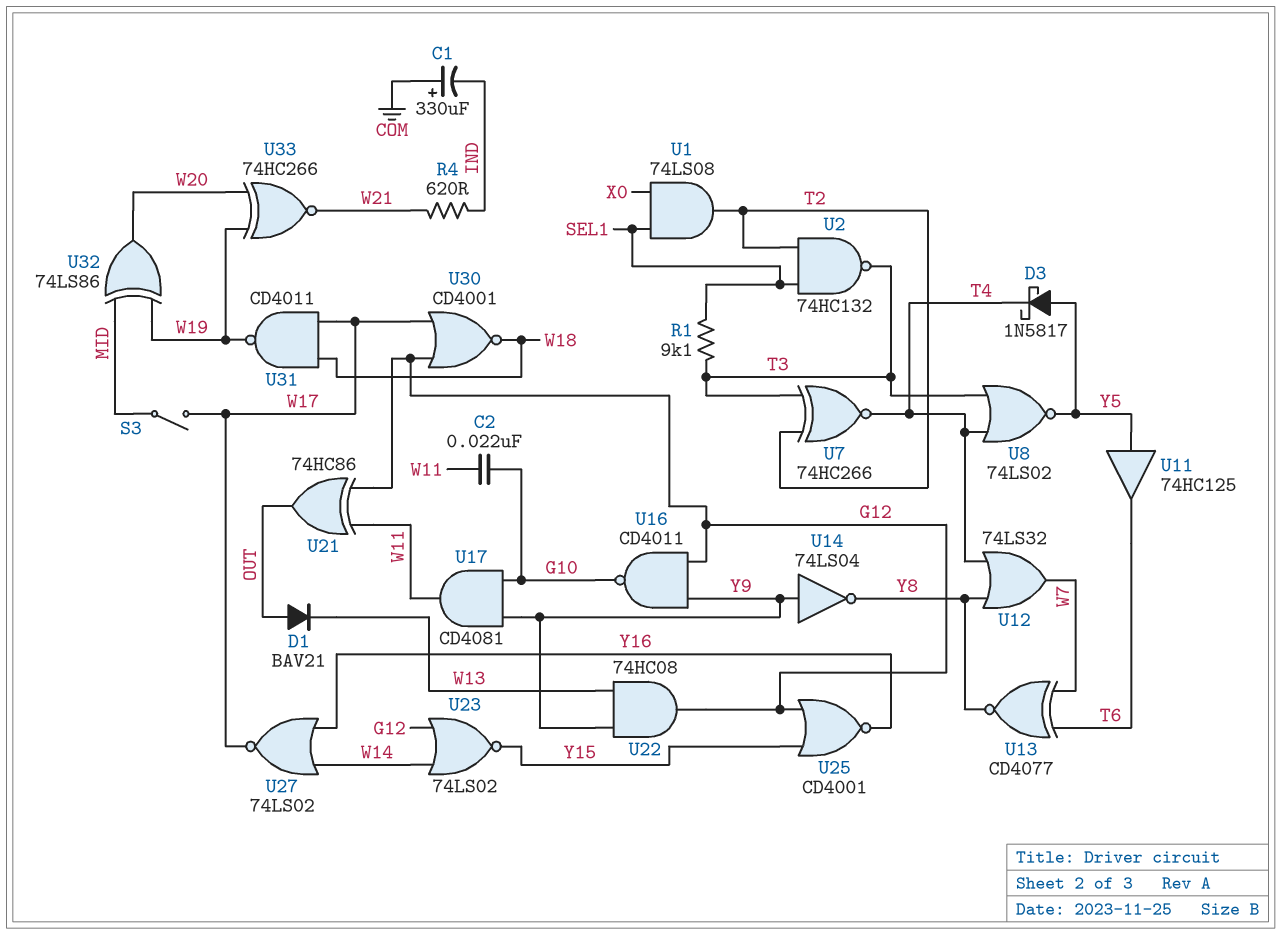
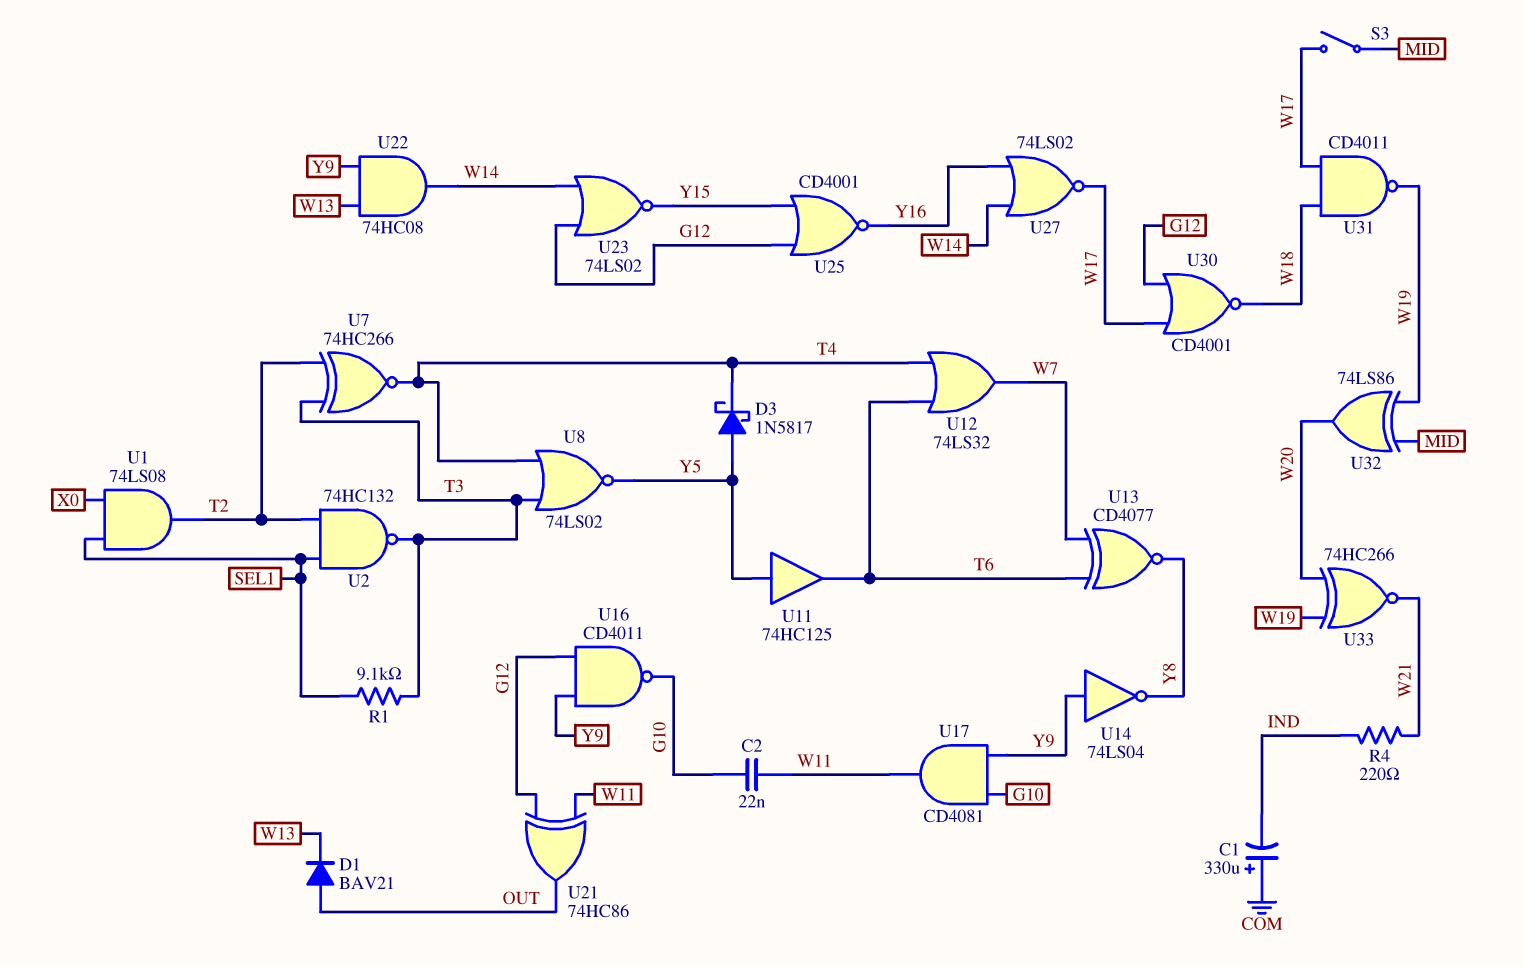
R4: 620 (IND, W21) -> 220 (IND, W21)
U12: OR 74LS32 (in T4, in Y8, out W7) -> OR 74LS32 (in T4, in T6, out W7)
U22: AND 74HC08 (in W13, in Y9, out G12) -> AND 74HC08 (in W13, in Y9, out W14)

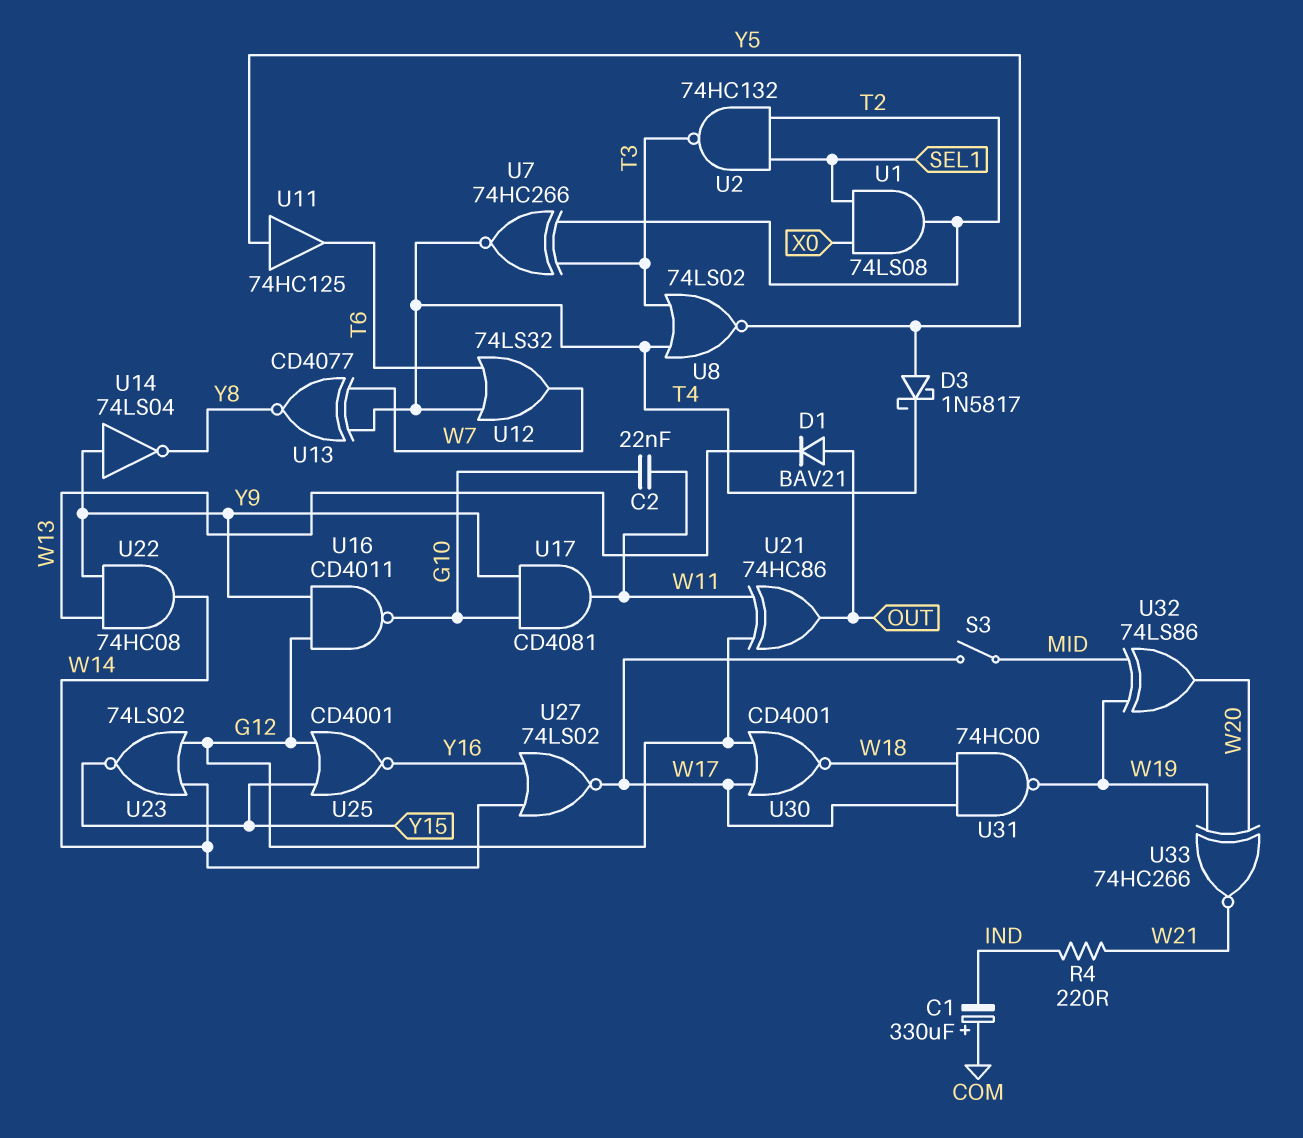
R1: 9.1k (SEL1, T3) -> none
U13: XNOR CD4077 (in T6, in W7, out Y8) -> XNOR CD4077 (in T4, in W7, out Y8)
U31: NAND CD4011 (in W17, in W18, out W19) -> NAND 74HC00 (in W17, in W18, out W19)

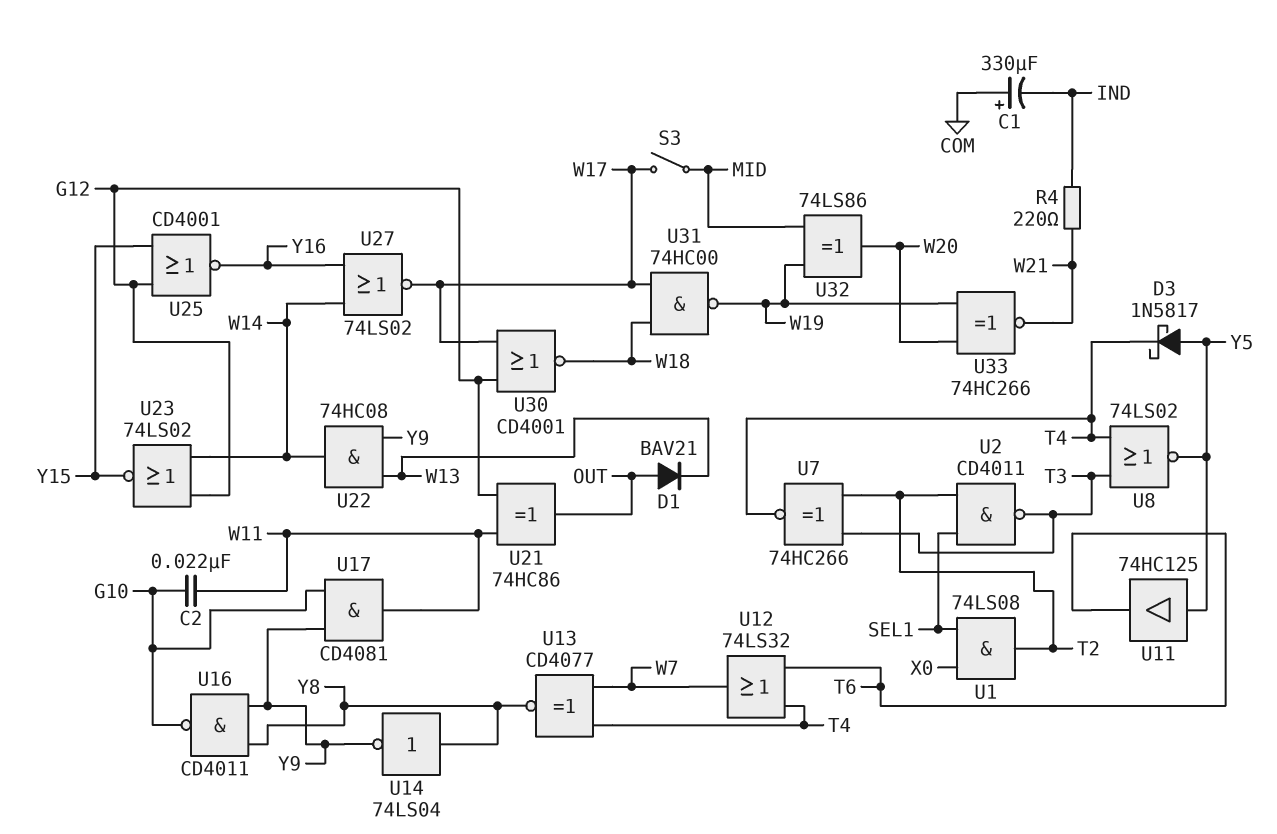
U2: NAND 74HC132 (in SEL1, in T2, out T3) -> NAND CD4011 (in SEL1, in T2, out T3)
U14: NOT 74LS04 (in Y9, out Y8) -> NOT 74LS04 (in Y8, out Y9)
U16: NAND CD4011 (in G12, in Y9, out G10) -> NAND CD4011 (in Y8, in Y9, out G10)

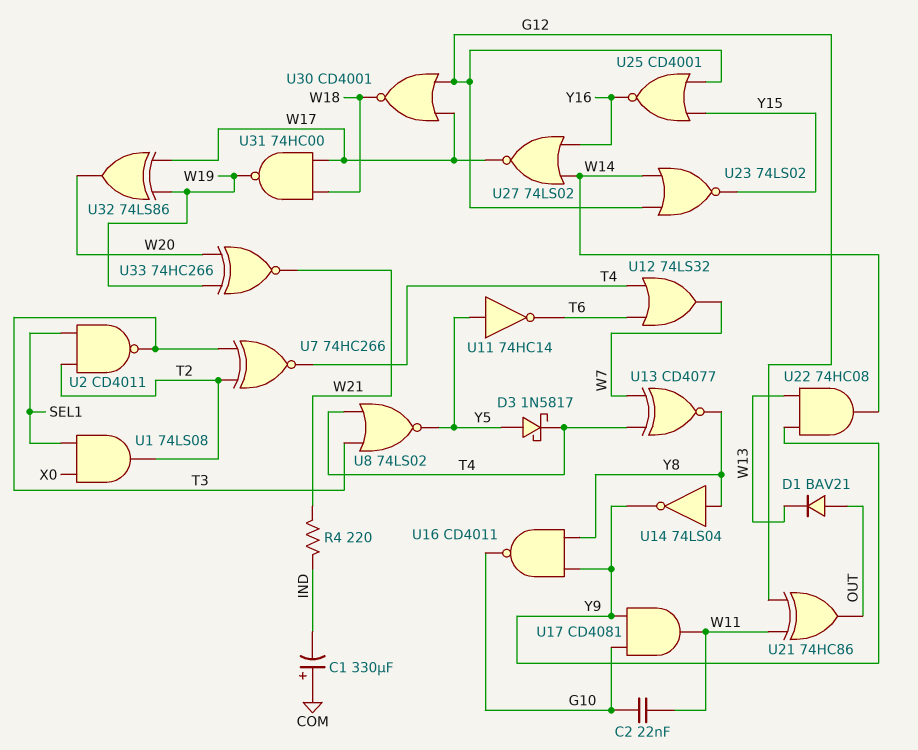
S3: switch (MID, W17) -> none
U11: buffer 74HC125 (in Y5, out T6) -> NOT 74HC14 (in Y5, out T6)
U32: XOR 74LS86 (in MID, in W19, out W20) -> XOR 74LS86 (in W17, in W19, out W20)

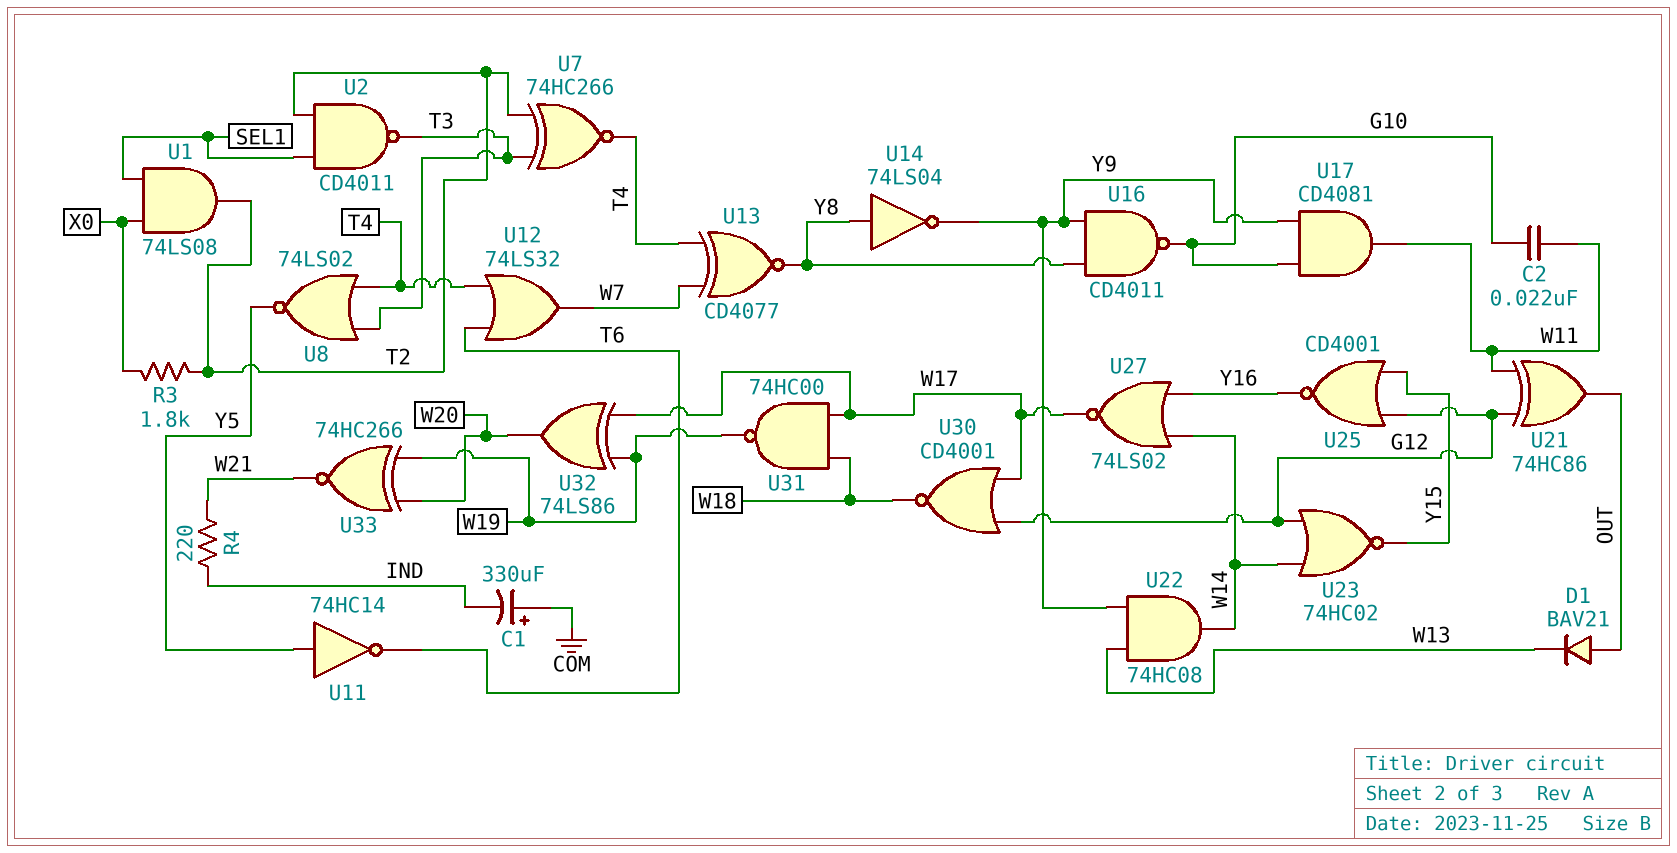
D3: schottky 1N5817 (A Y5, K T4) -> none
R3: none -> 1.8k (T2, X0)
U23: NOR 74LS02 (in G12, in W14, out Y15) -> NOR 74HC02 (in G12, in W14, out Y15)

